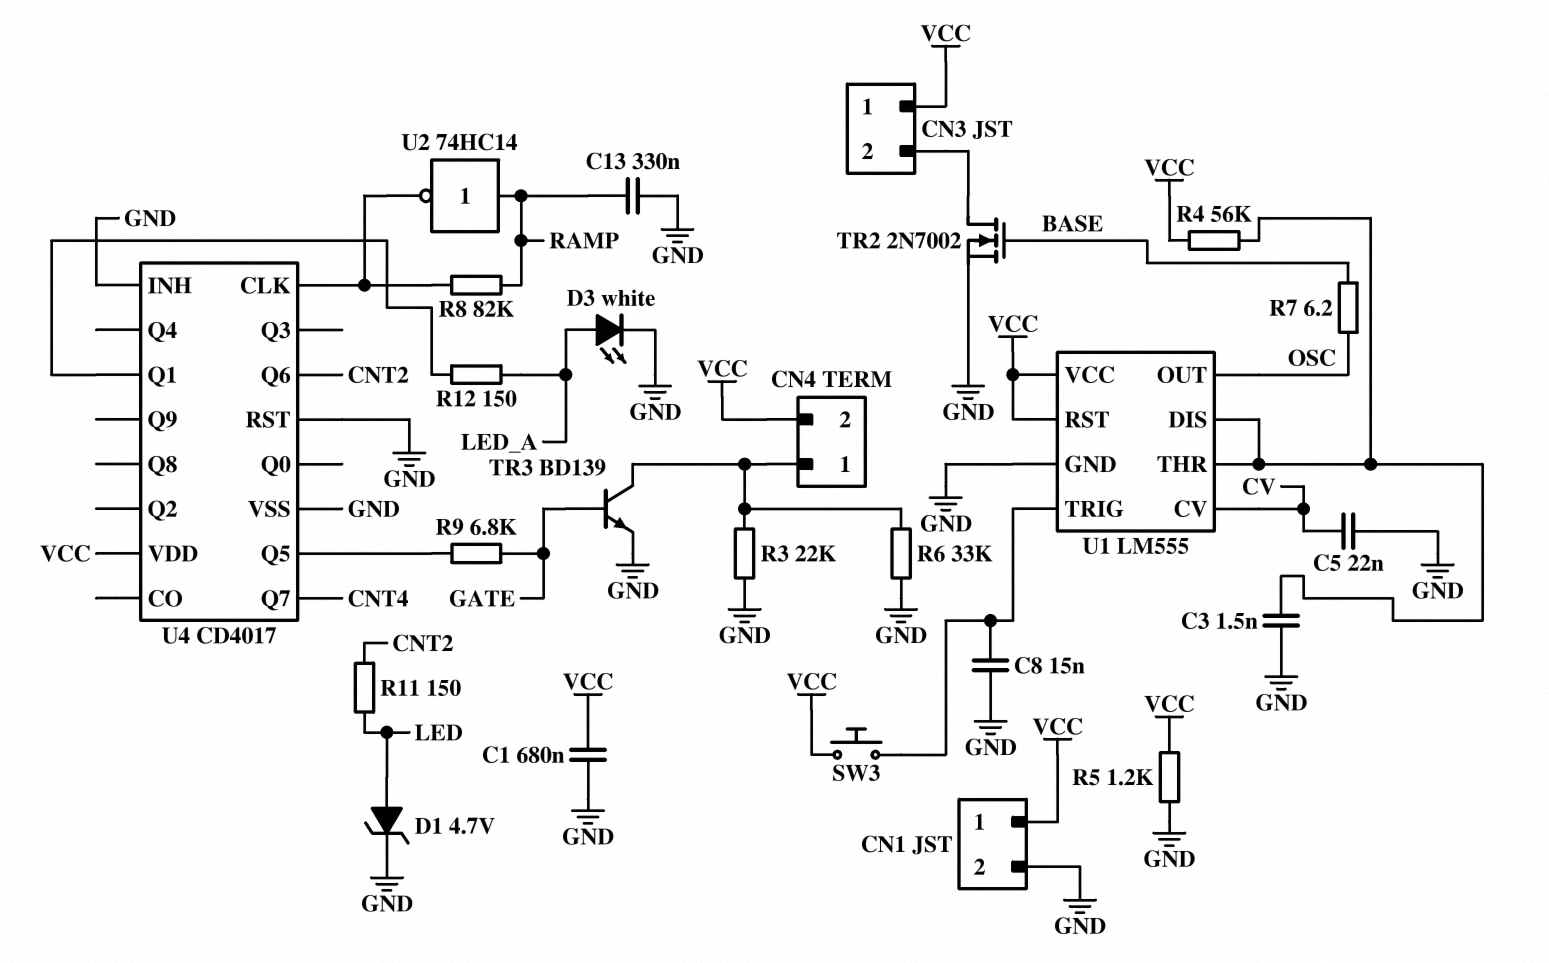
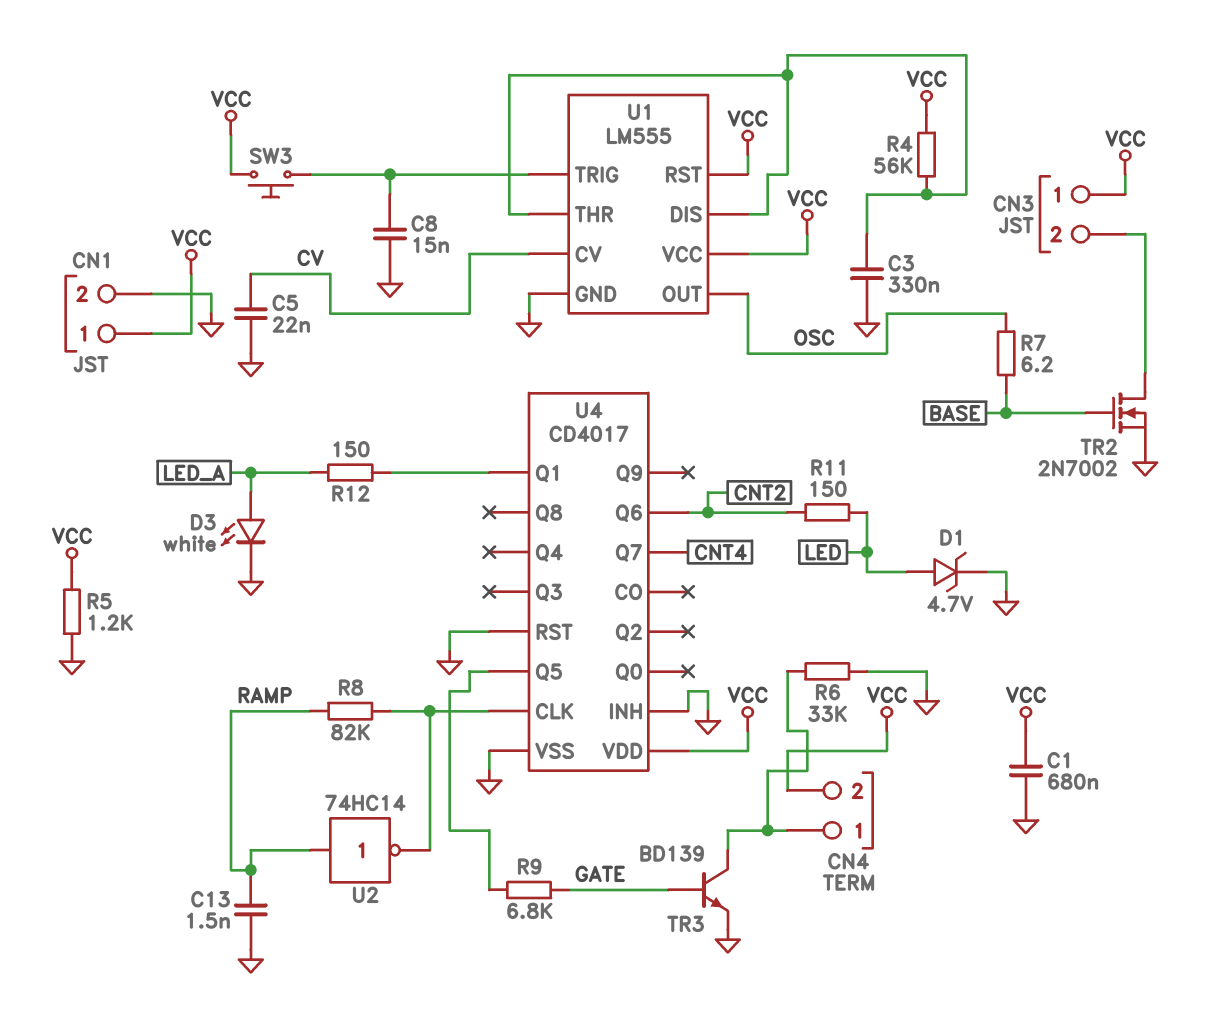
C3: 1.5nF (GND, U1/DIS) -> 330nF (GND, U1/DIS)
C13: 330nF (GND, RAMP) -> 1.5nF (GND, RAMP)
R3: 22k (CN4/1, GND) -> none

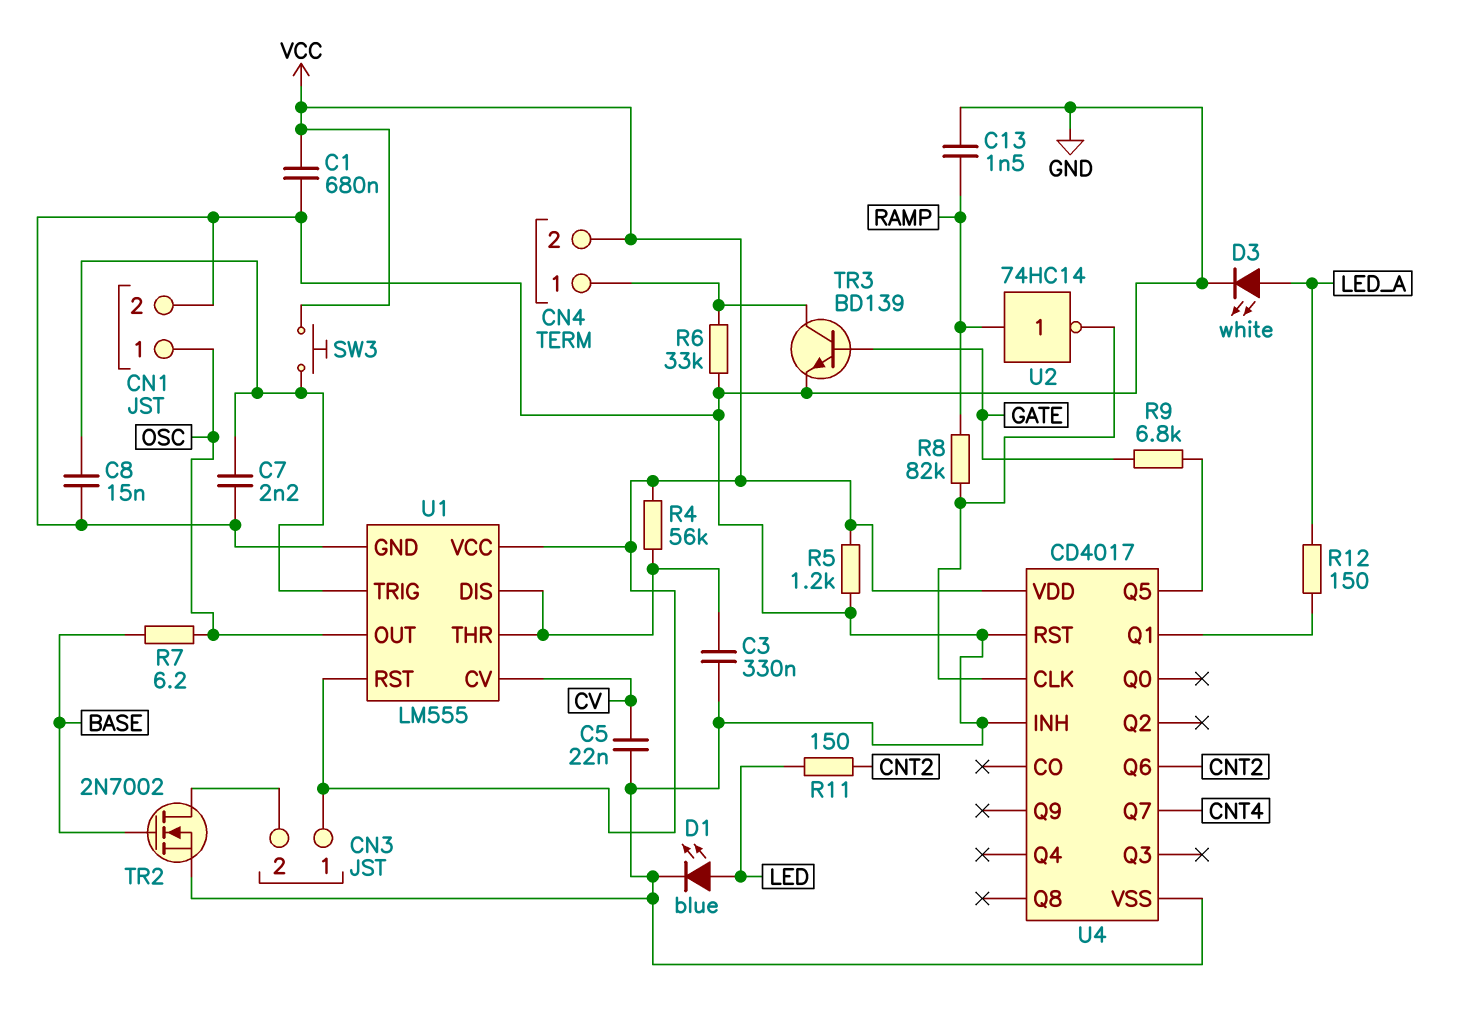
C7: none -> 2.2nF (GND, U1/TRIG)
CN1 pin 1: VCC -> OSC
D1: zener 4.7V (A LED, K GND) -> LED blue (A LED, K GND)

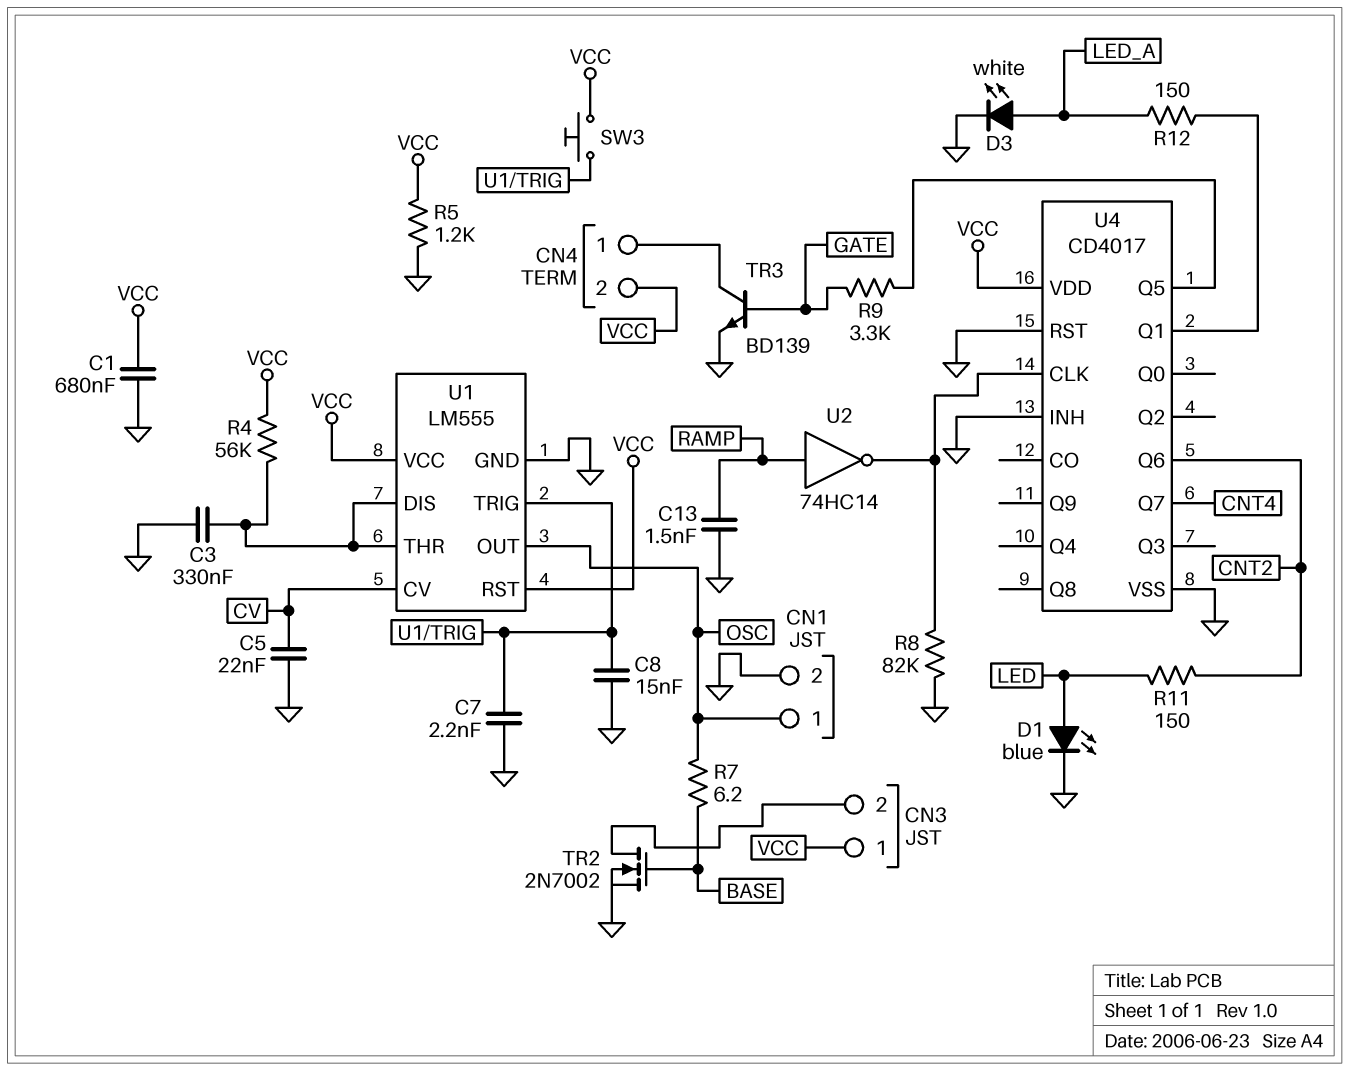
R6: 33k (CN4/1, GND) -> none
R8: 82k (RAMP, U4/CLK) -> 82k (GND, U4/CLK)
R9: 6.8k (GATE, U4/Q5) -> 3.3k (GATE, U4/Q5)

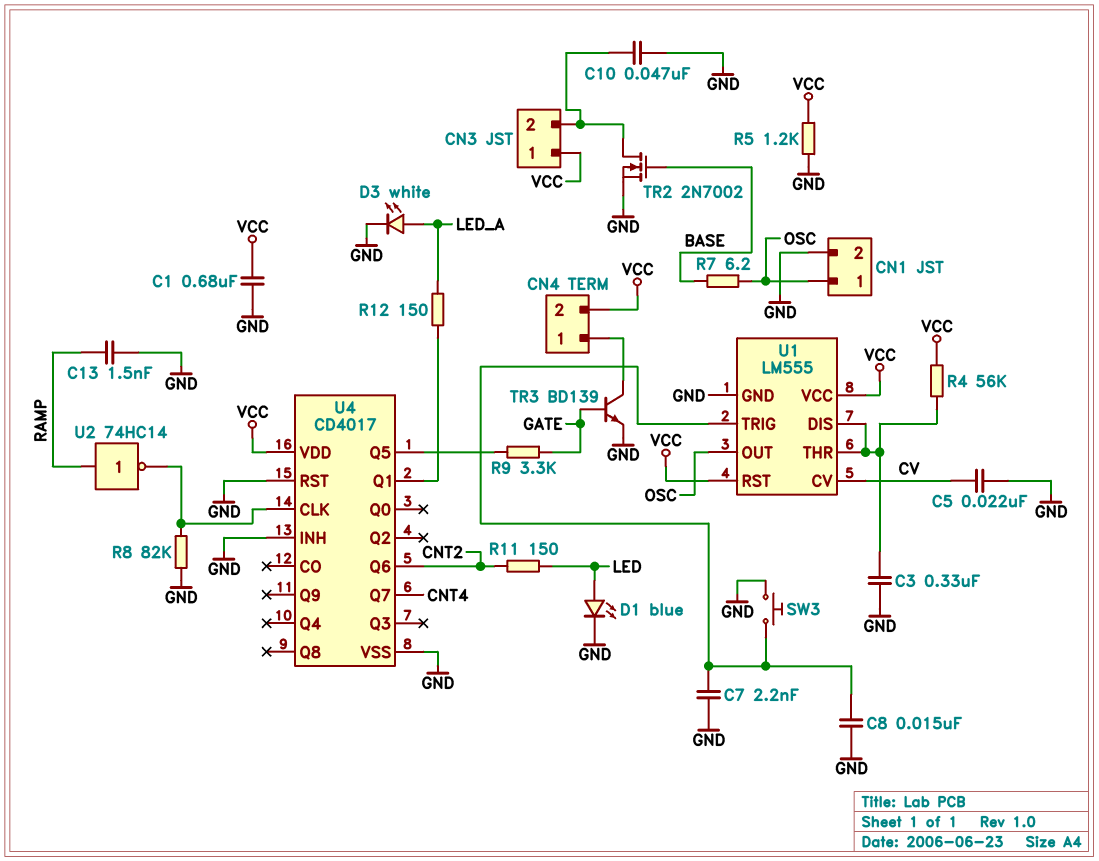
C10: none -> 47nF (CN3/2, GND)
SW3: button (U1/TRIG, VCC) -> button (GND, U1/TRIG)

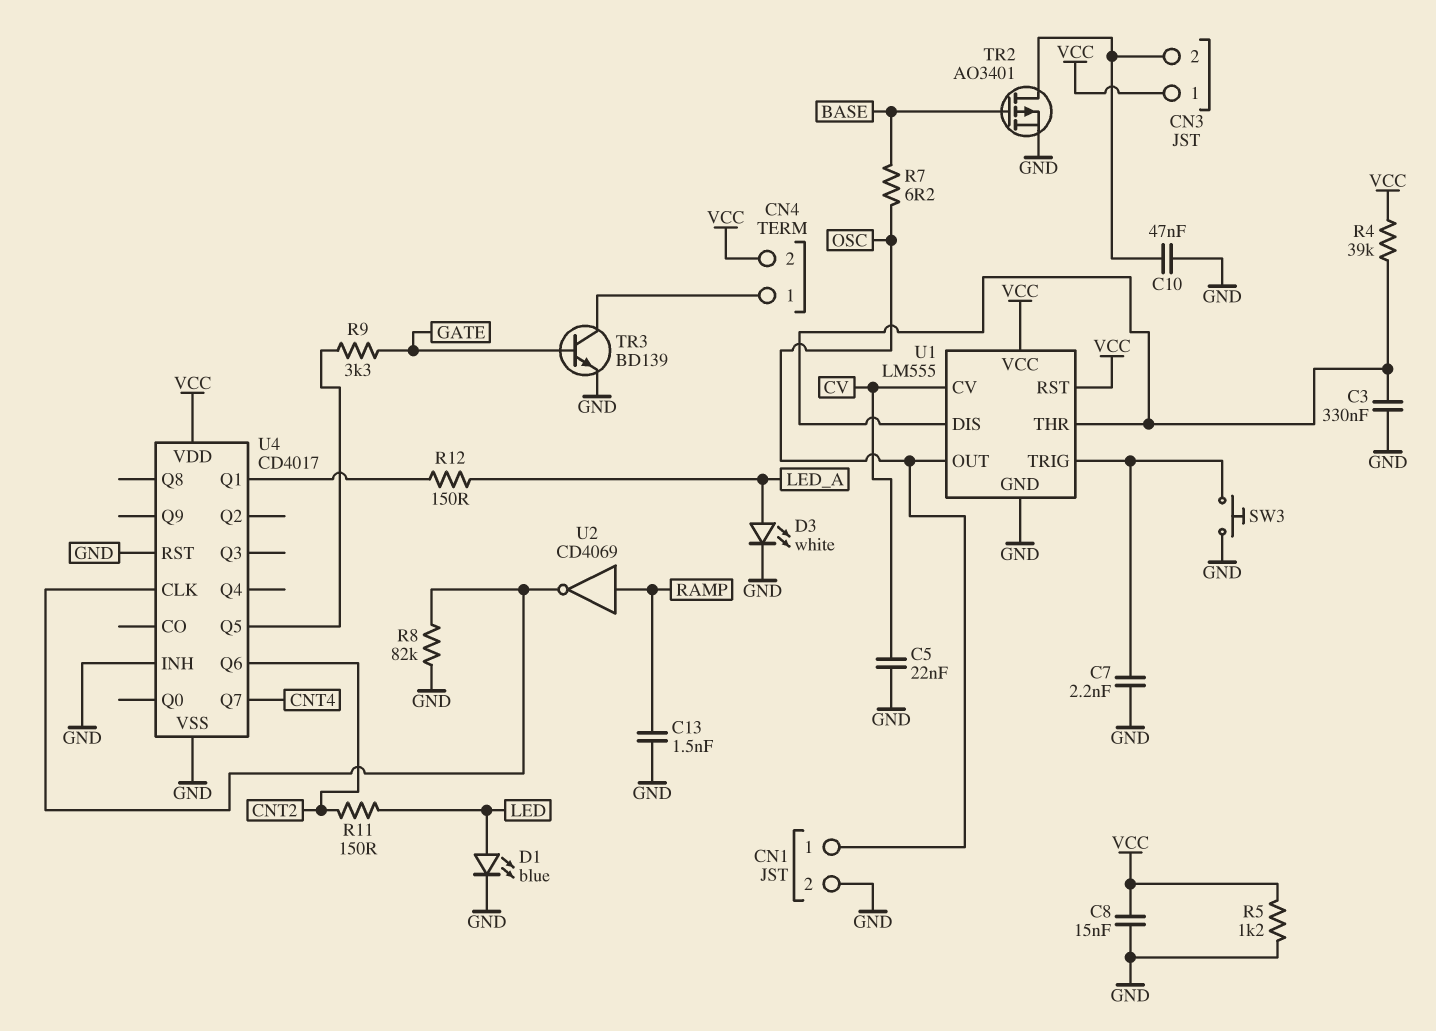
C1: 680nF (GND, VCC) -> none
C8: 15nF (GND, U1/TRIG) -> 15nF (GND, VCC)
R4: 56k (U1/DIS, VCC) -> 39k (U1/DIS, VCC)
TR2: NMOS 2N7002 (G BASE, D CN3/2, S GND) -> PMOS AO3401 (G BASE, D CN3/2, S GND)
U2: NOT 74HC14 (in RAMP, out U4/CLK) -> NOT CD4069 (in RAMP, out U4/CLK)

